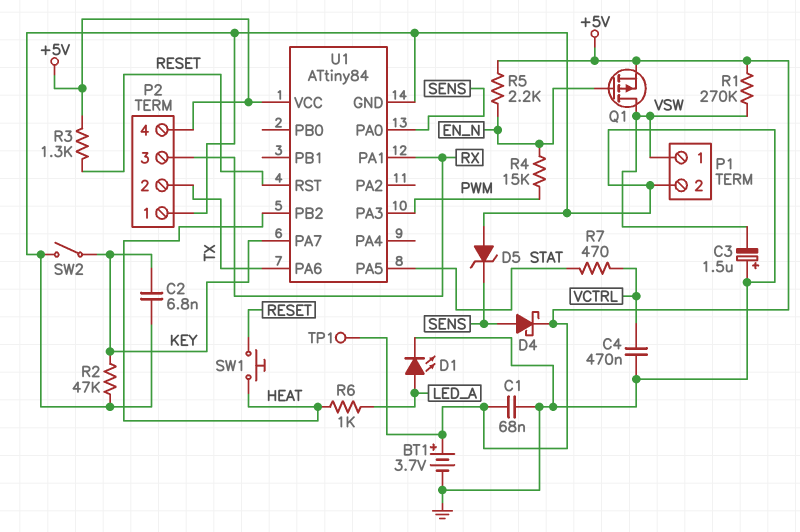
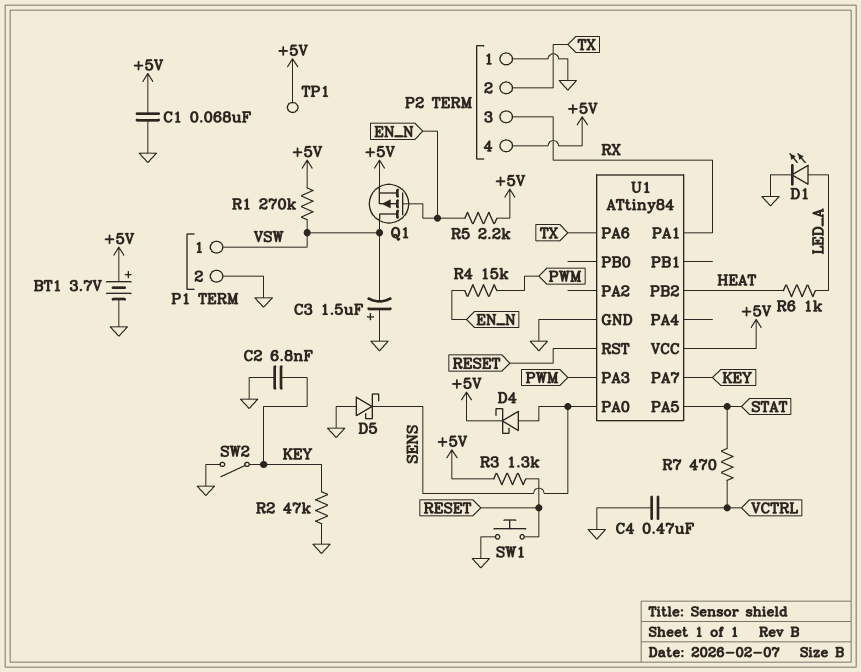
D5: zener (A GND, K SENS) -> schottky (A GND, K SENS)
SW1: button (HEAT, RESET) -> button (GND, RESET)

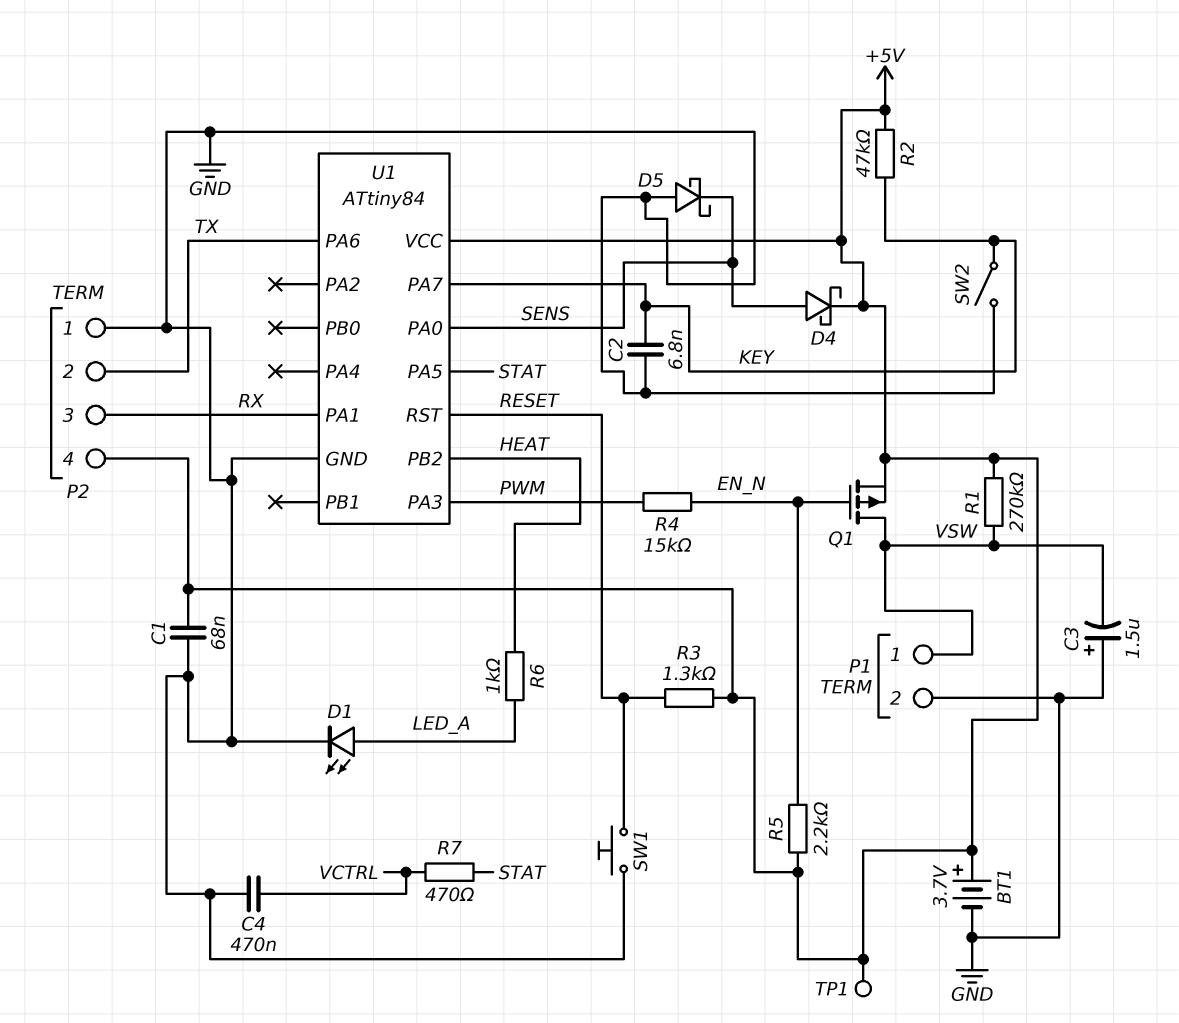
R2: 47k (GND, KEY) -> 47k (+5V, KEY)

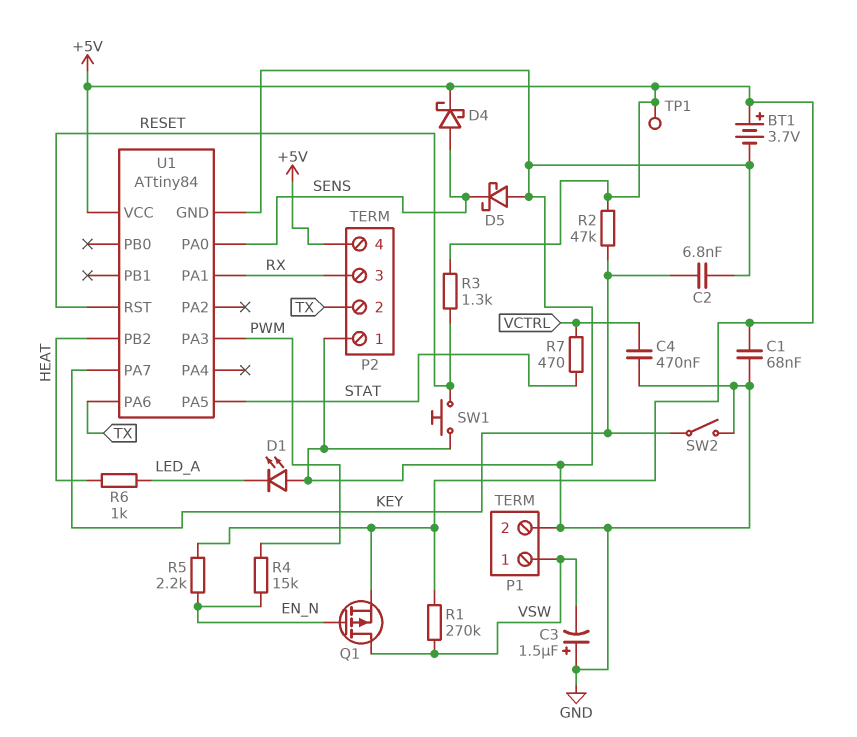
D1: LED (A LED_A, K GND) -> LED (A GND, K LED_A)

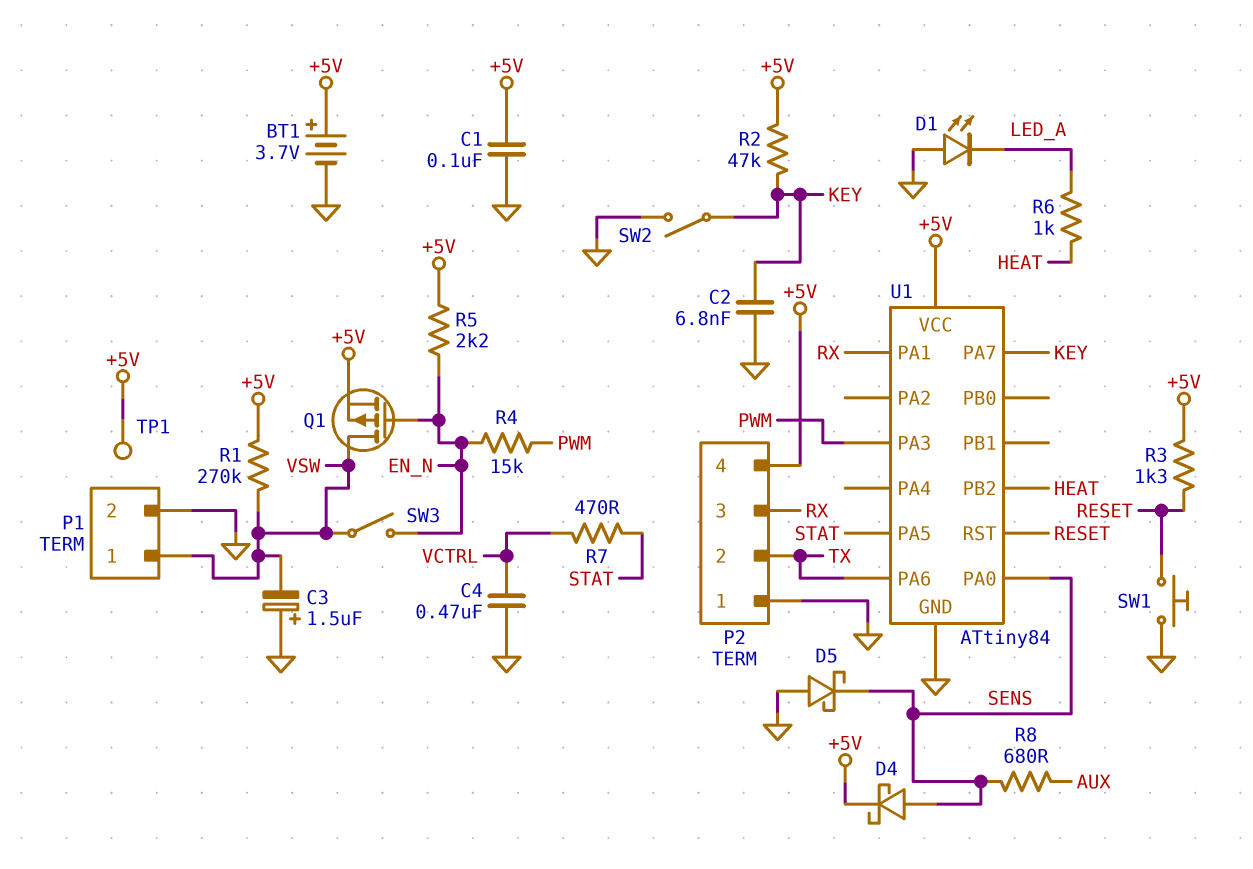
C1: 68nF (+5V, GND) -> 100nF (+5V, GND)
R8: none -> 680 (AUX, SENS)
SW3: none -> switch (EN_N, VSW)

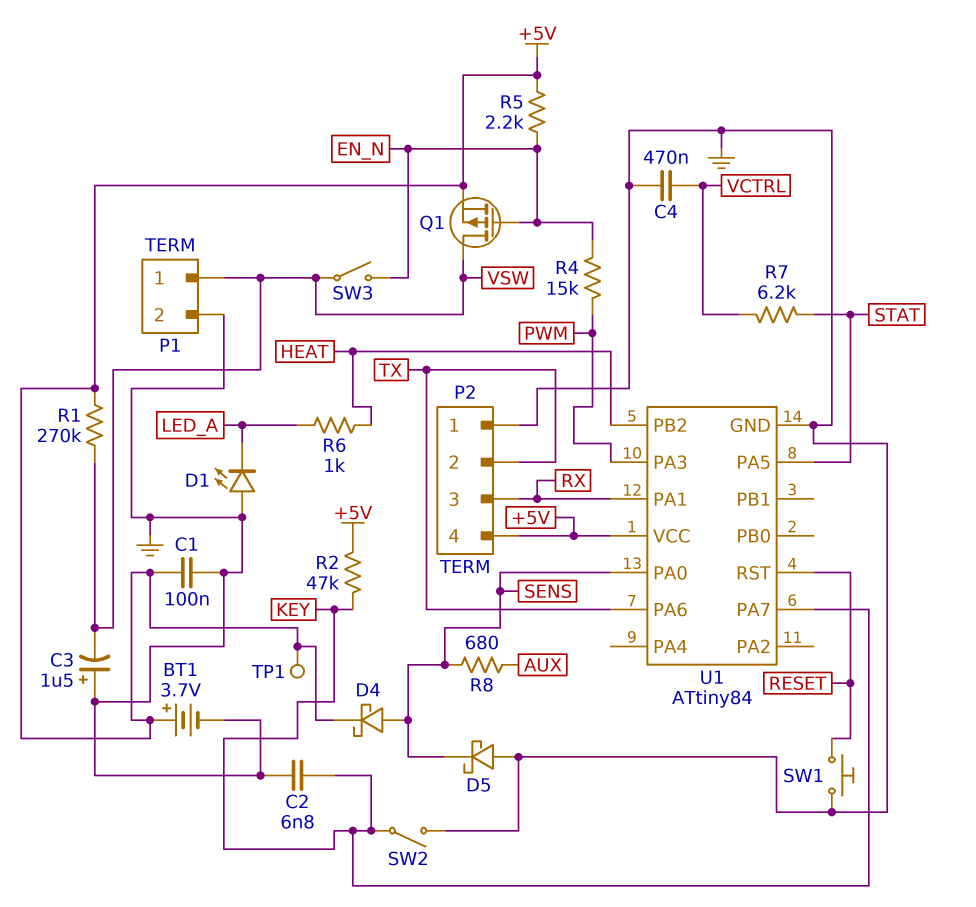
R3: 1.3k (+5V, RESET) -> none
R7: 470 (STAT, VCTRL) -> 6.2k (STAT, VCTRL)

